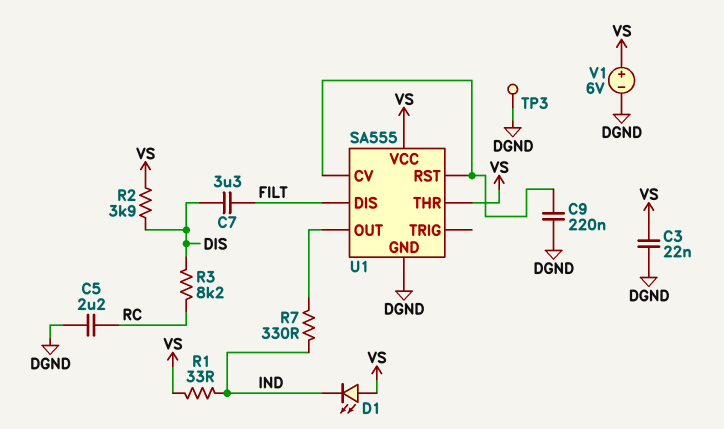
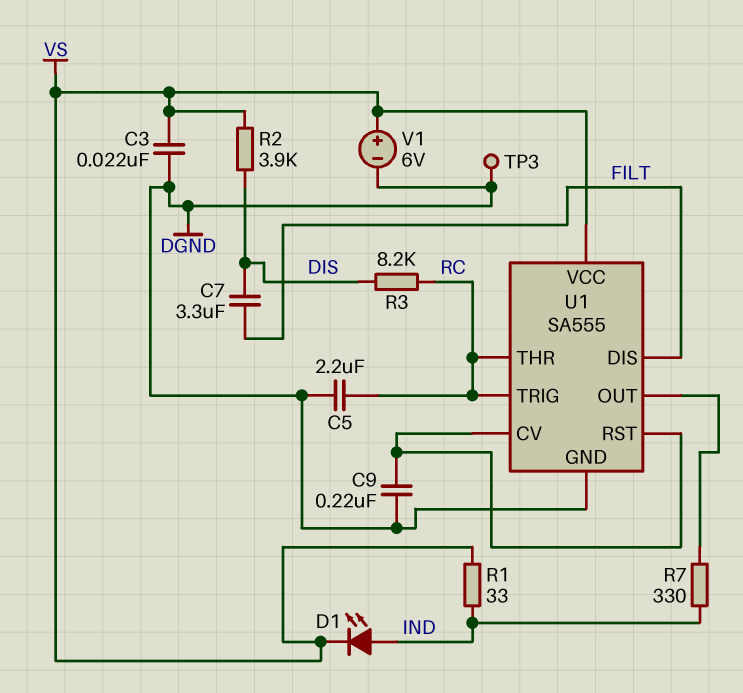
D1: LED (A VS, K IND) -> LED (A IND, K VS)
U1 pin THR: VS -> RC
U1 pin TRIG: none -> RC

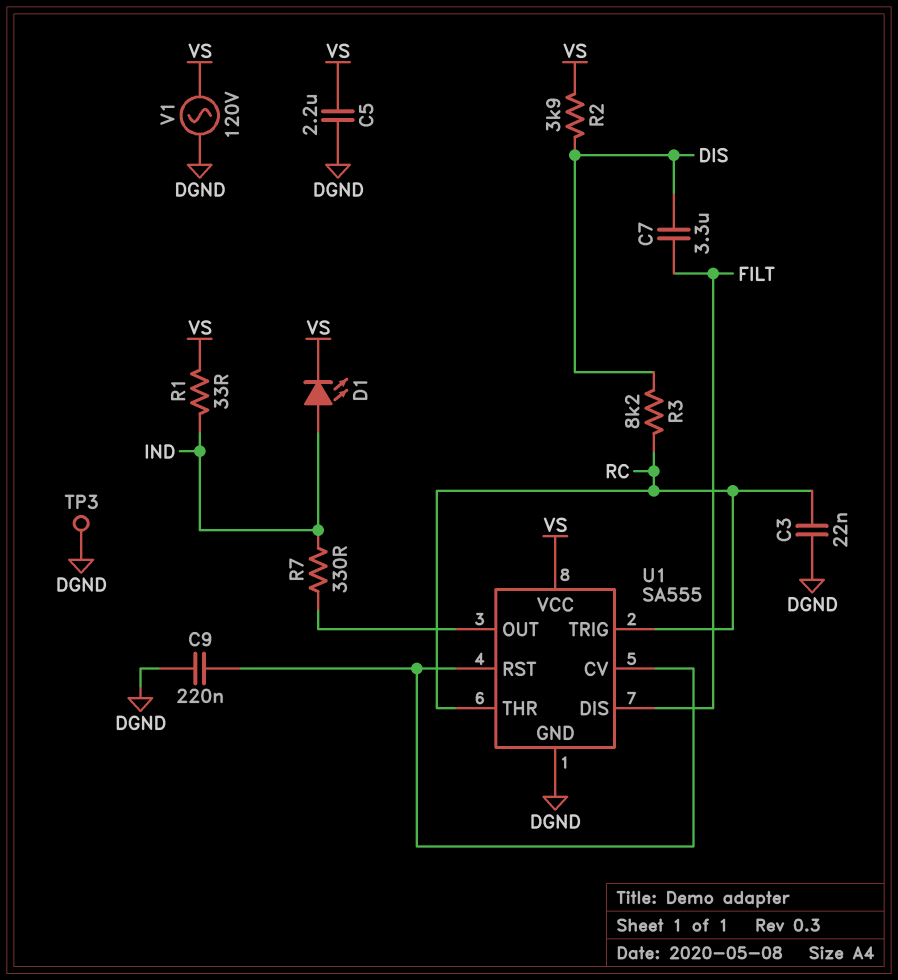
C3: 22nF (DGND, VS) -> 22nF (DGND, RC)
C5: 2.2uF (DGND, RC) -> 2.2uF (DGND, VS)
V1: 6V (plus VS, minus DGND) -> AC 120V (DGND, VS)

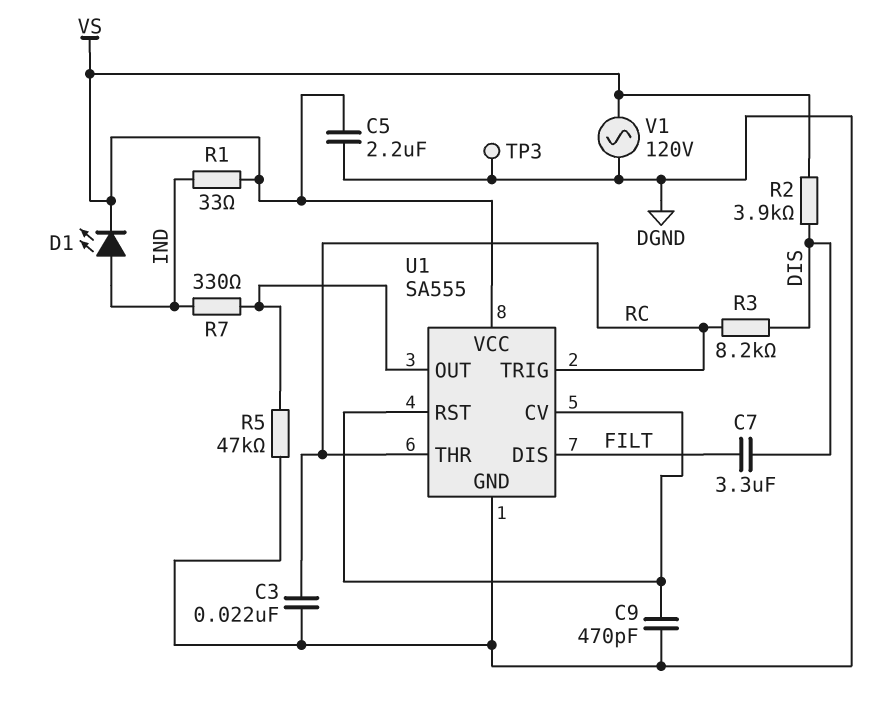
C9: 220nF (DGND, U1/CV) -> 470pF (DGND, U1/CV)
R5: none -> 47k (DGND, U1/OUT)

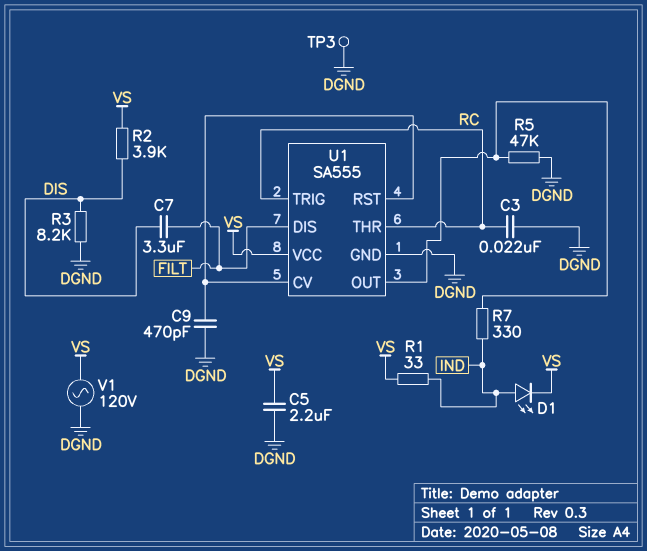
R3: 8.2k (DIS, RC) -> 8.2k (DGND, DIS)

